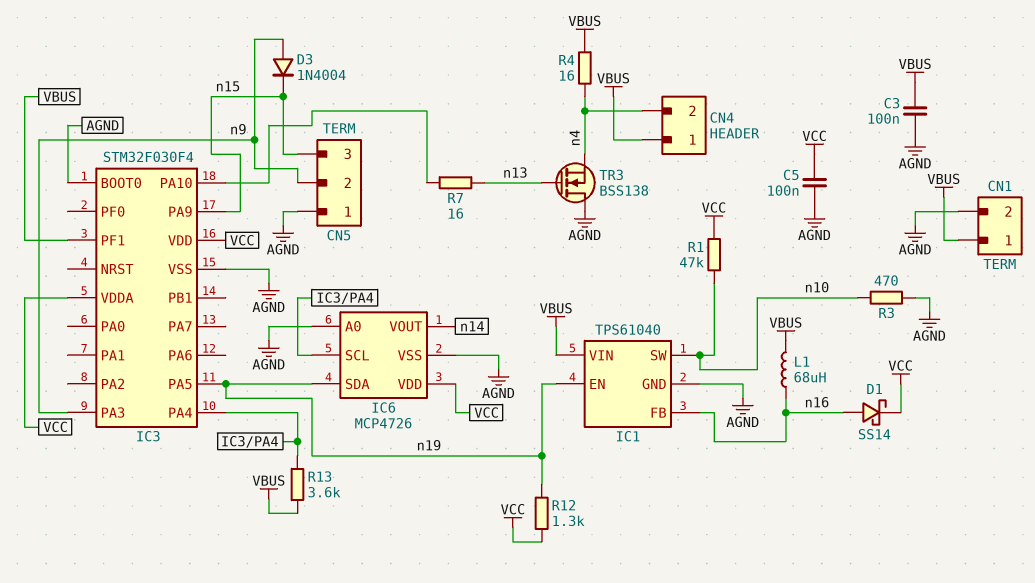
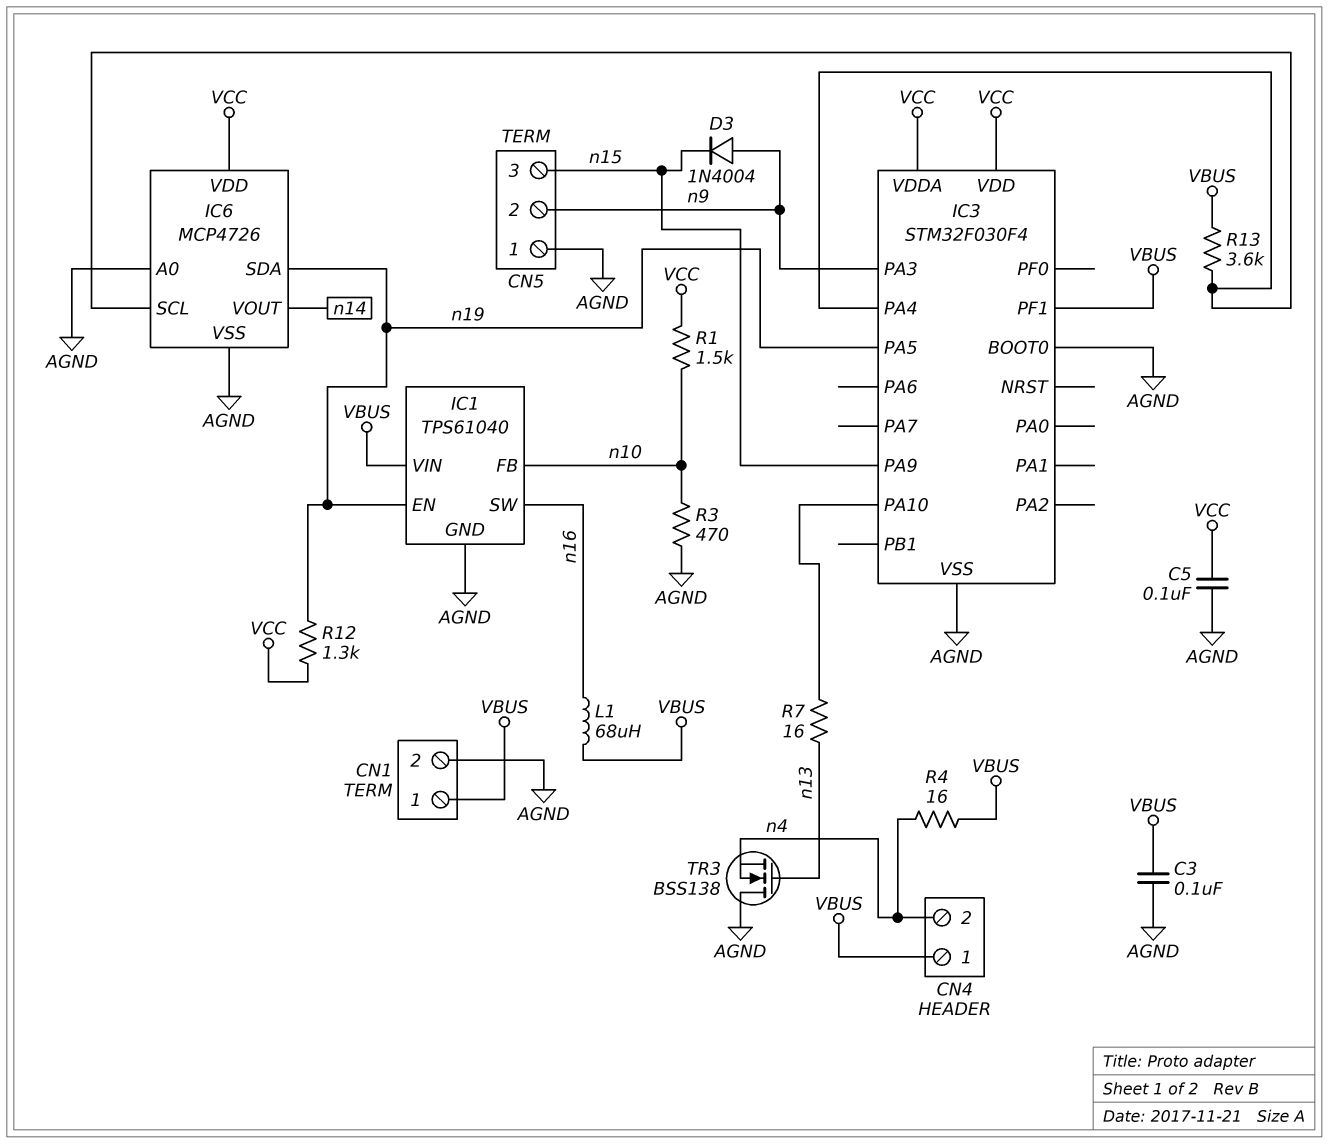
D1: schottky SS14 (A n16, K VCC) -> none
IC1 pin FB: n16 -> n10
IC1 pin SW: n10 -> n16
R1: 47k (VCC, n10) -> 1.5k (VCC, n10)

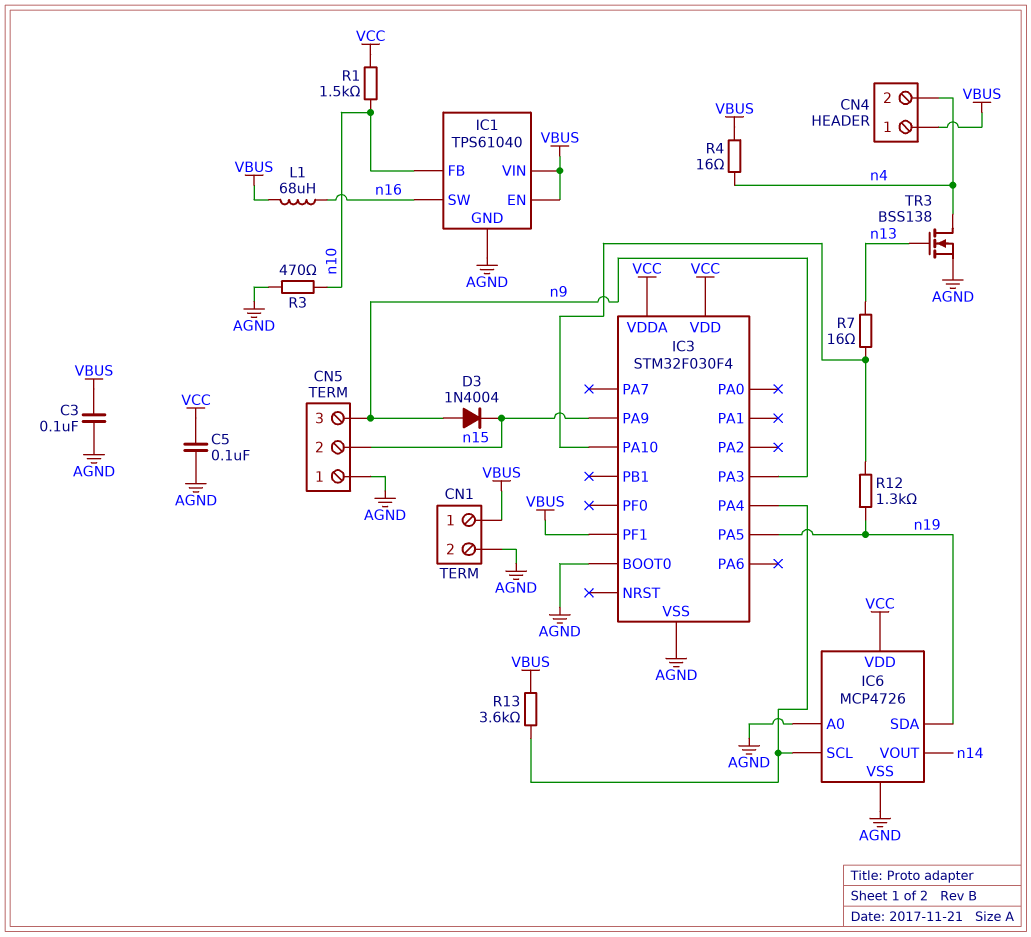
CN5 pin 2: n9 -> n15
CN5 pin 3: n15 -> n9
IC1 pin EN: n19 -> VBUS
R12: 1.3k (VCC, n19) -> 1.3k (IC3/PA10, n19)
TR3: NMOS BSS138 (G n13, D AGND, S n4) -> NMOS BSS138 (G n13, D n4, S AGND)

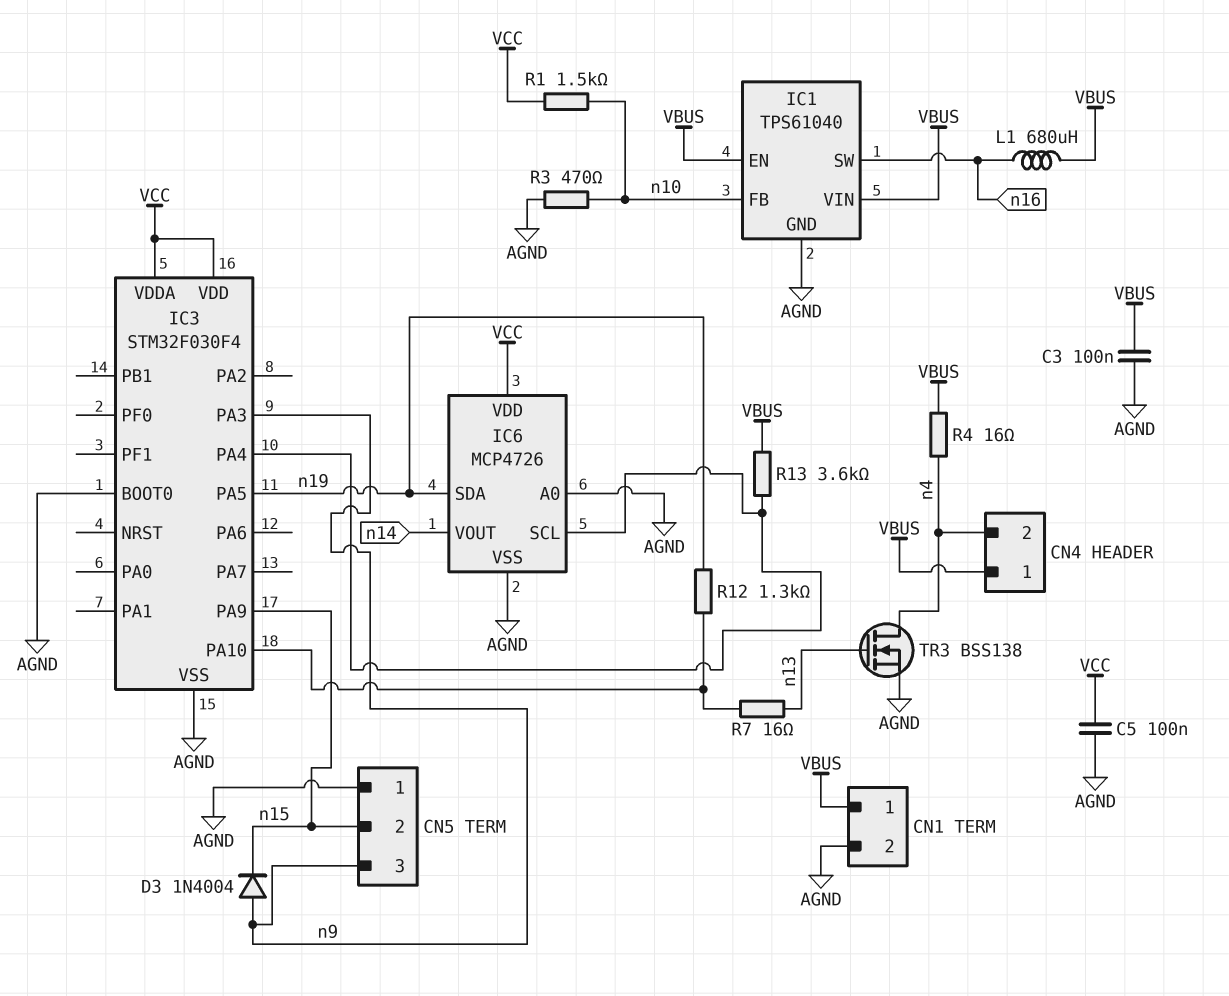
IC3 pin PF1: VBUS -> none
L1: 68uH (VBUS, n16) -> 680uH (VBUS, n16)

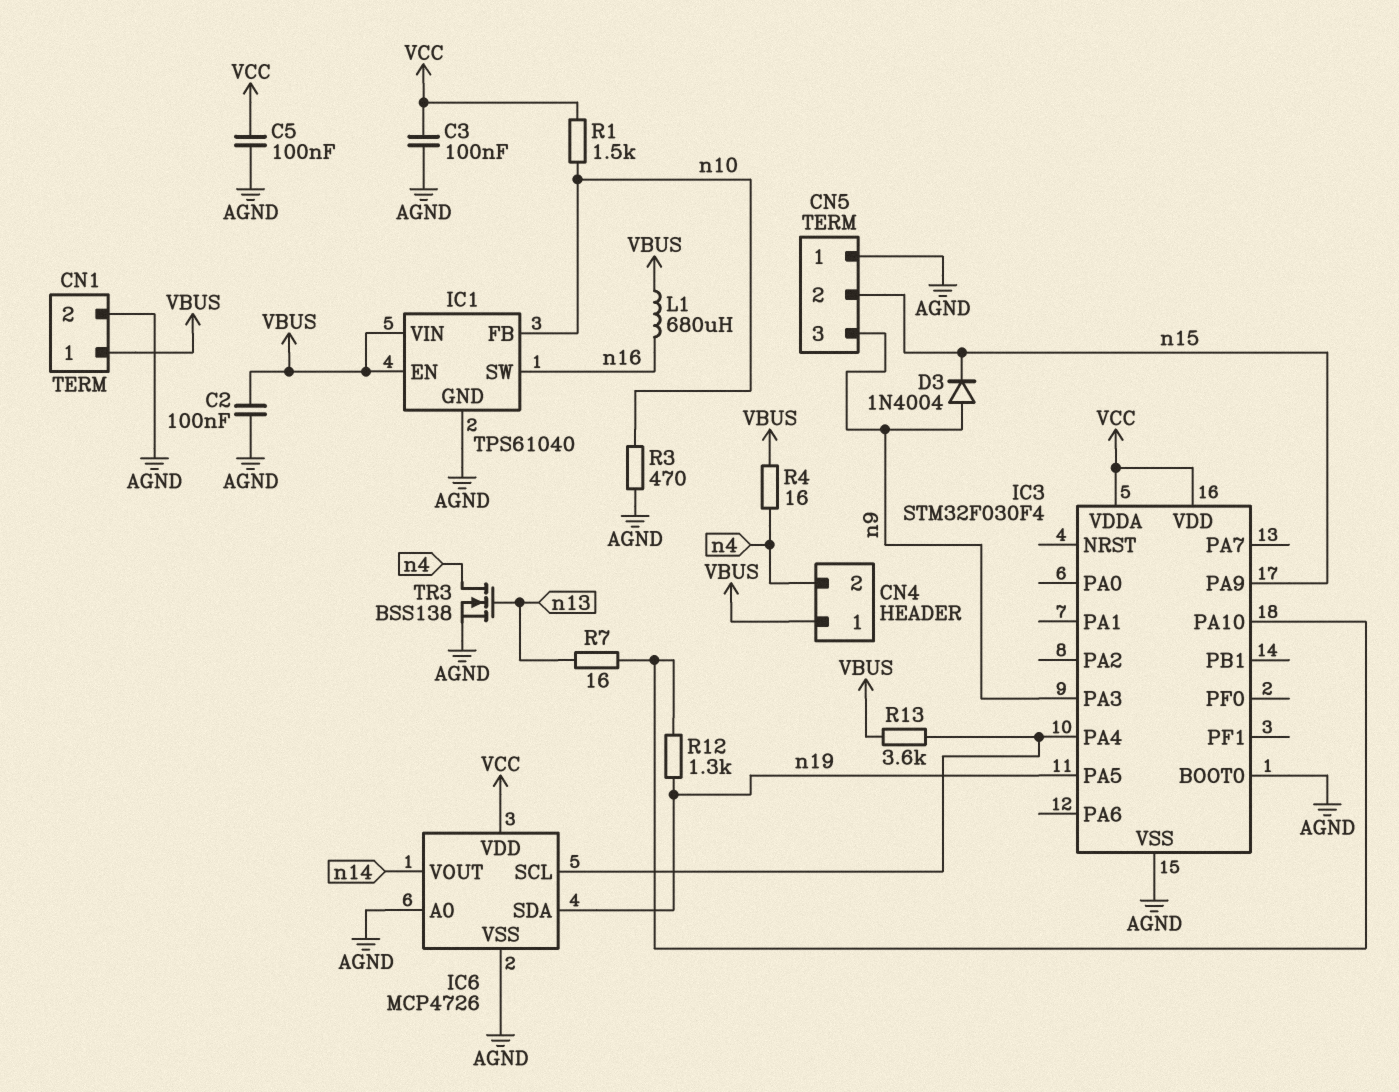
C2: none -> 100nF (AGND, VBUS)
C3: 100nF (AGND, VBUS) -> 100nF (AGND, VCC)

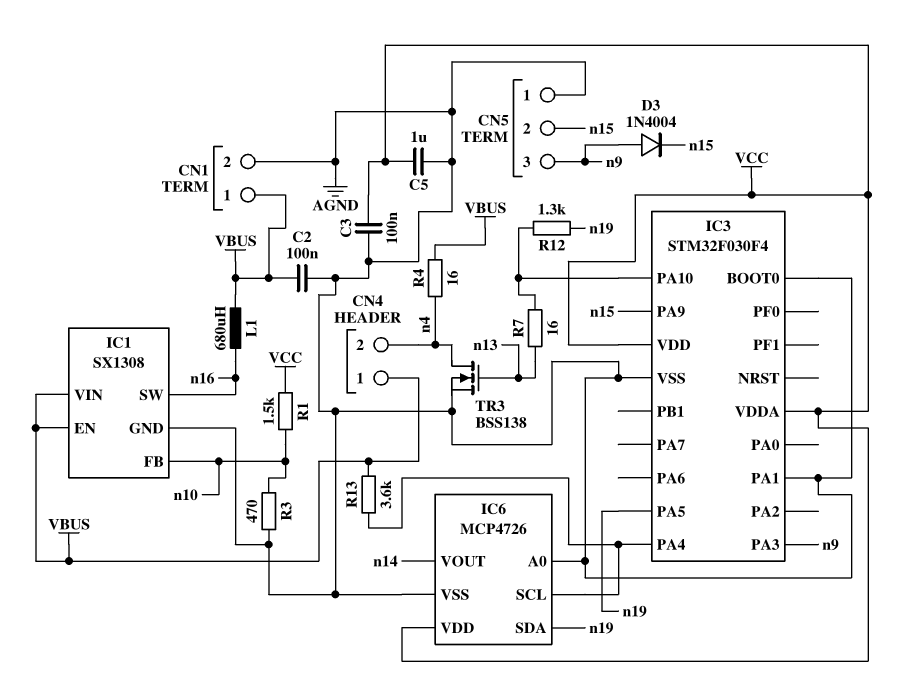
C5: 100nF (AGND, VCC) -> 1uF (AGND, VCC)
IC1: TPS61040 -> SX1308
IC3 pin PA1: none -> AGND

